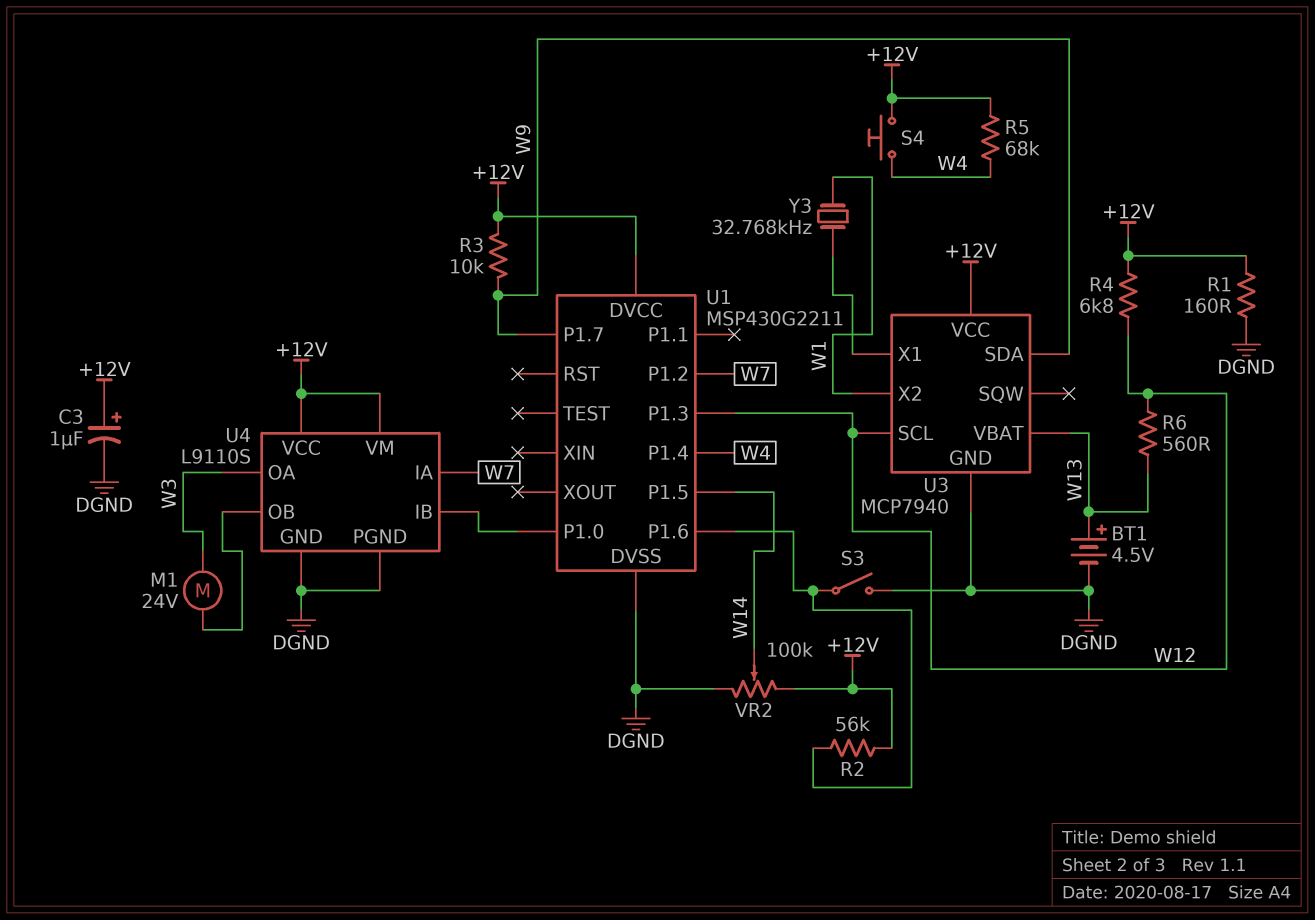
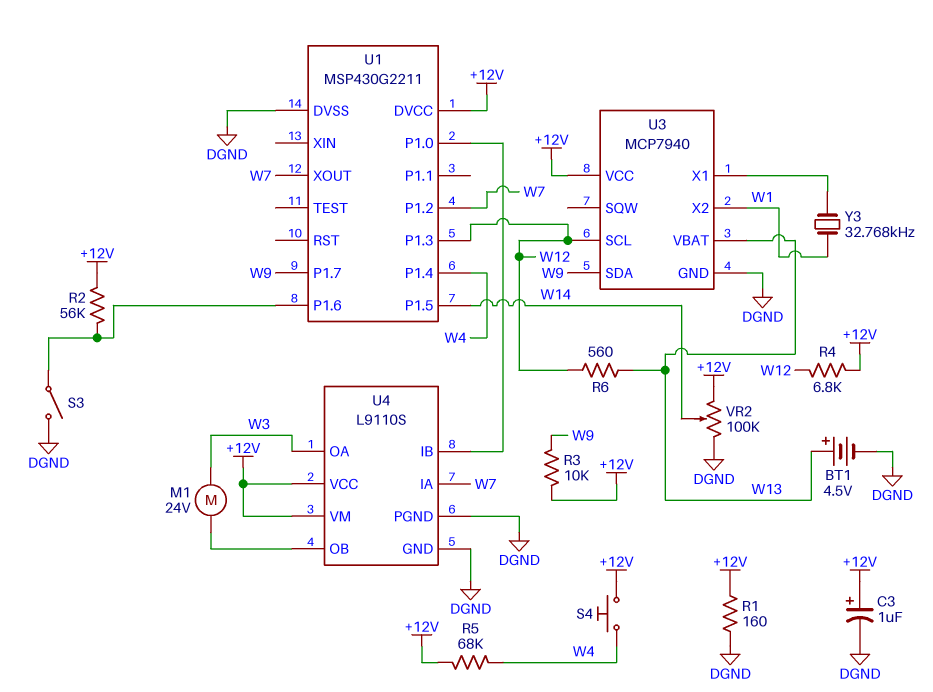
U1 pin XOUT: none -> W7

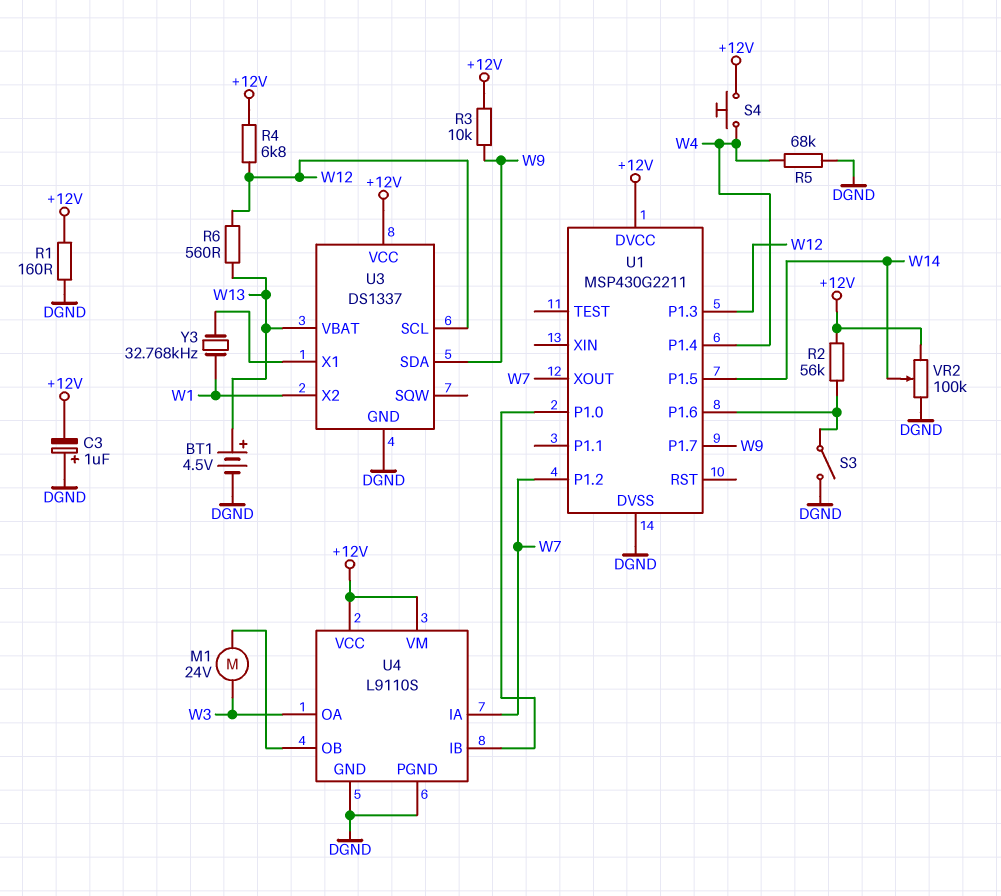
C3: 1uF (plus +12V, minus DGND) -> 1uF (plus DGND, minus +12V)
R5: 68k (+12V, W4) -> 68k (DGND, W4)
U3: MCP7940 -> DS1337

